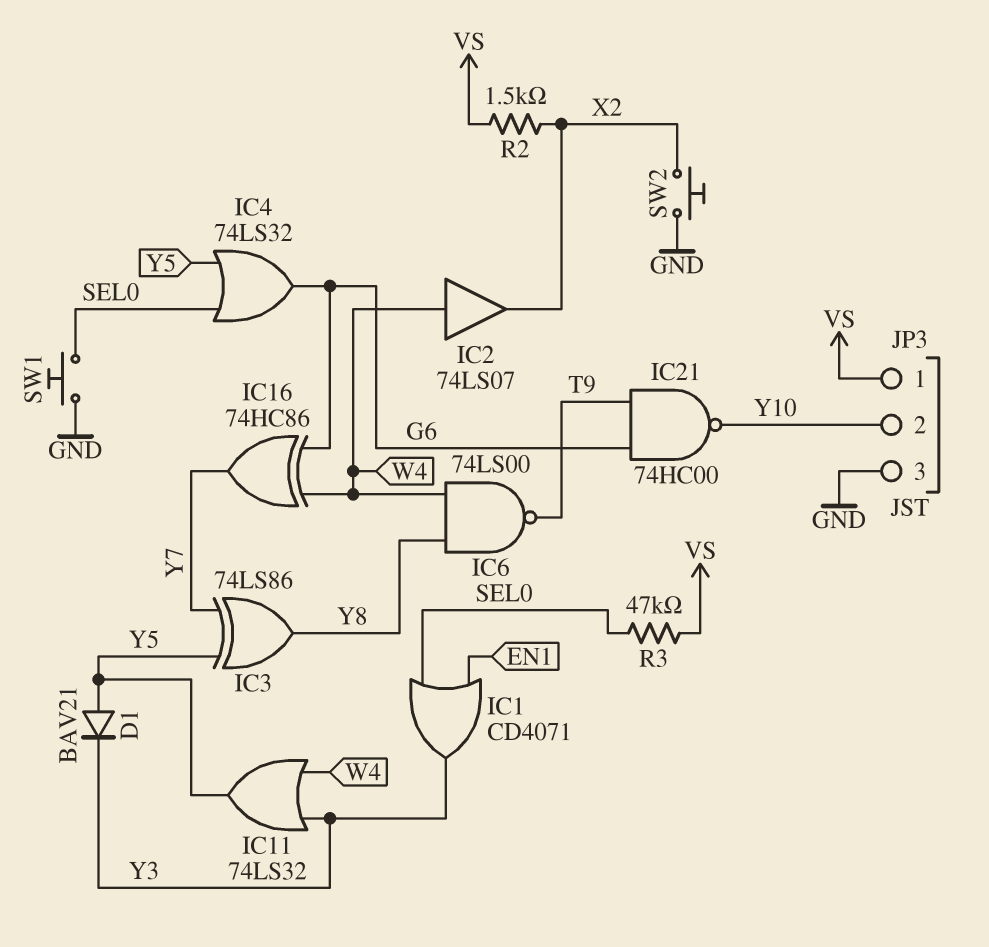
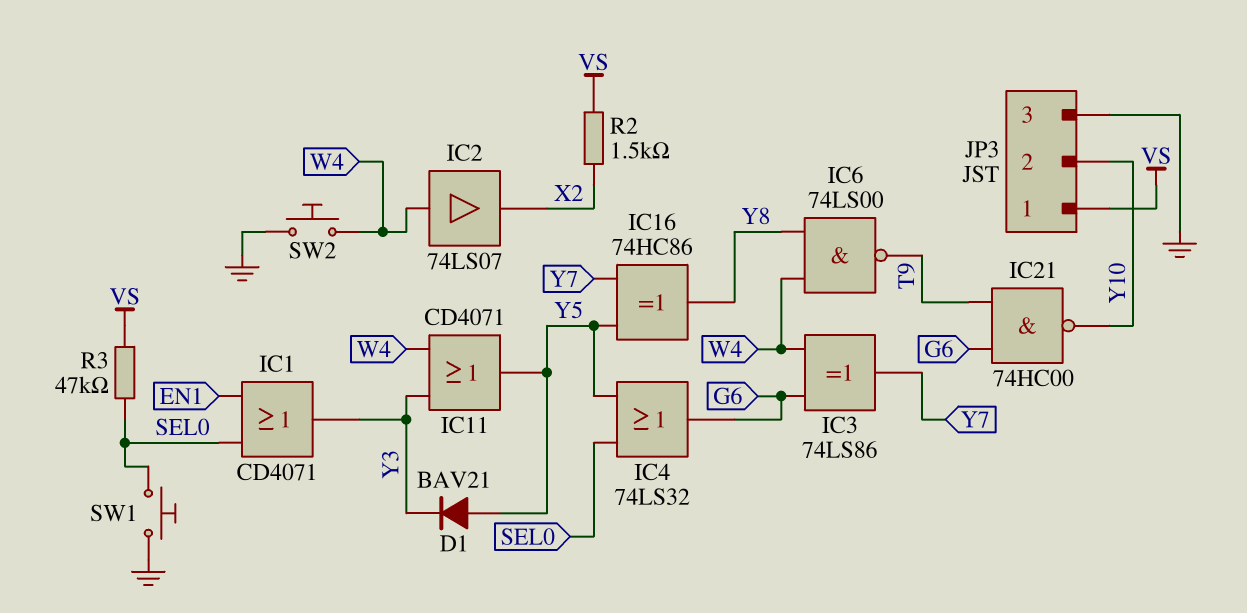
IC3: XOR 74LS86 (in Y5, in Y7, out Y8) -> XOR 74LS86 (in G6, in W4, out Y7)
IC11: OR 74LS32 (in W4, in Y3, out Y5) -> OR CD4071 (in W4, in Y3, out Y5)
IC16: XOR 74HC86 (in G6, in W4, out Y7) -> XOR 74HC86 (in Y5, in Y7, out Y8)
SW2: button (GND, X2) -> button (GND, W4)

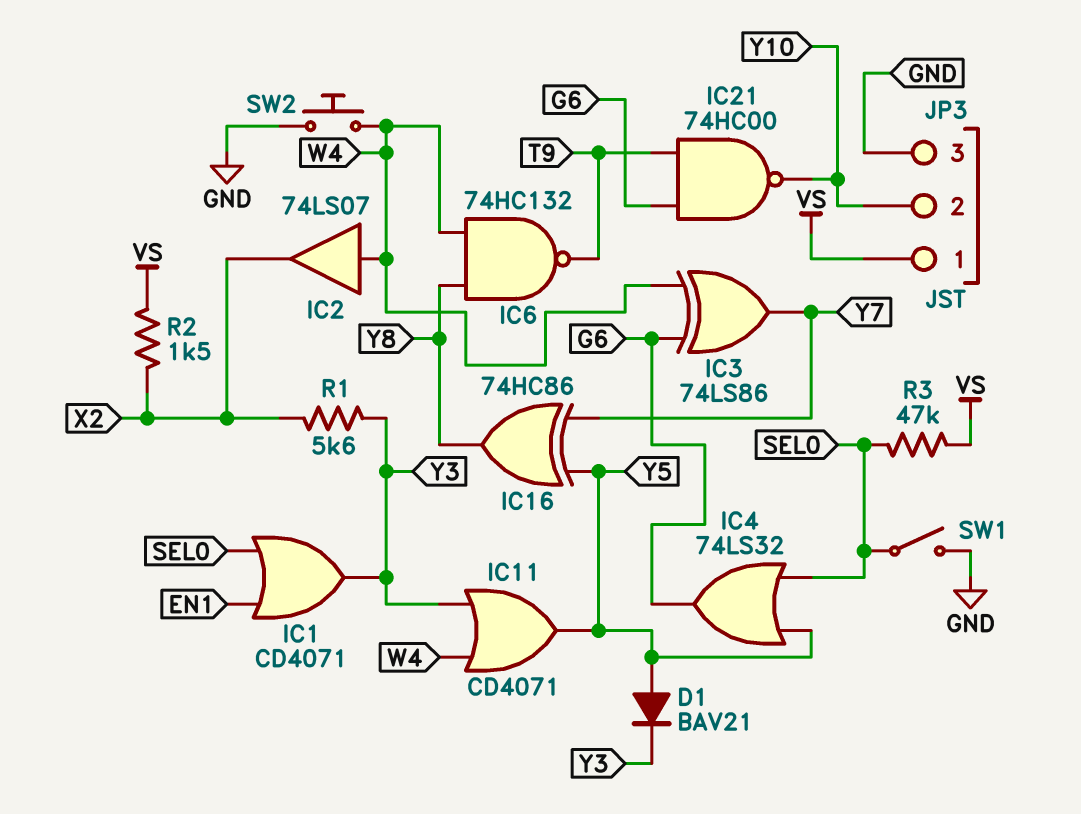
IC6: NAND 74LS00 (in W4, in Y8, out T9) -> NAND 74HC132 (in W4, in Y8, out T9)
R1: none -> 5.6k (X2, Y3)
SW1: button (GND, SEL0) -> switch (GND, SEL0)

